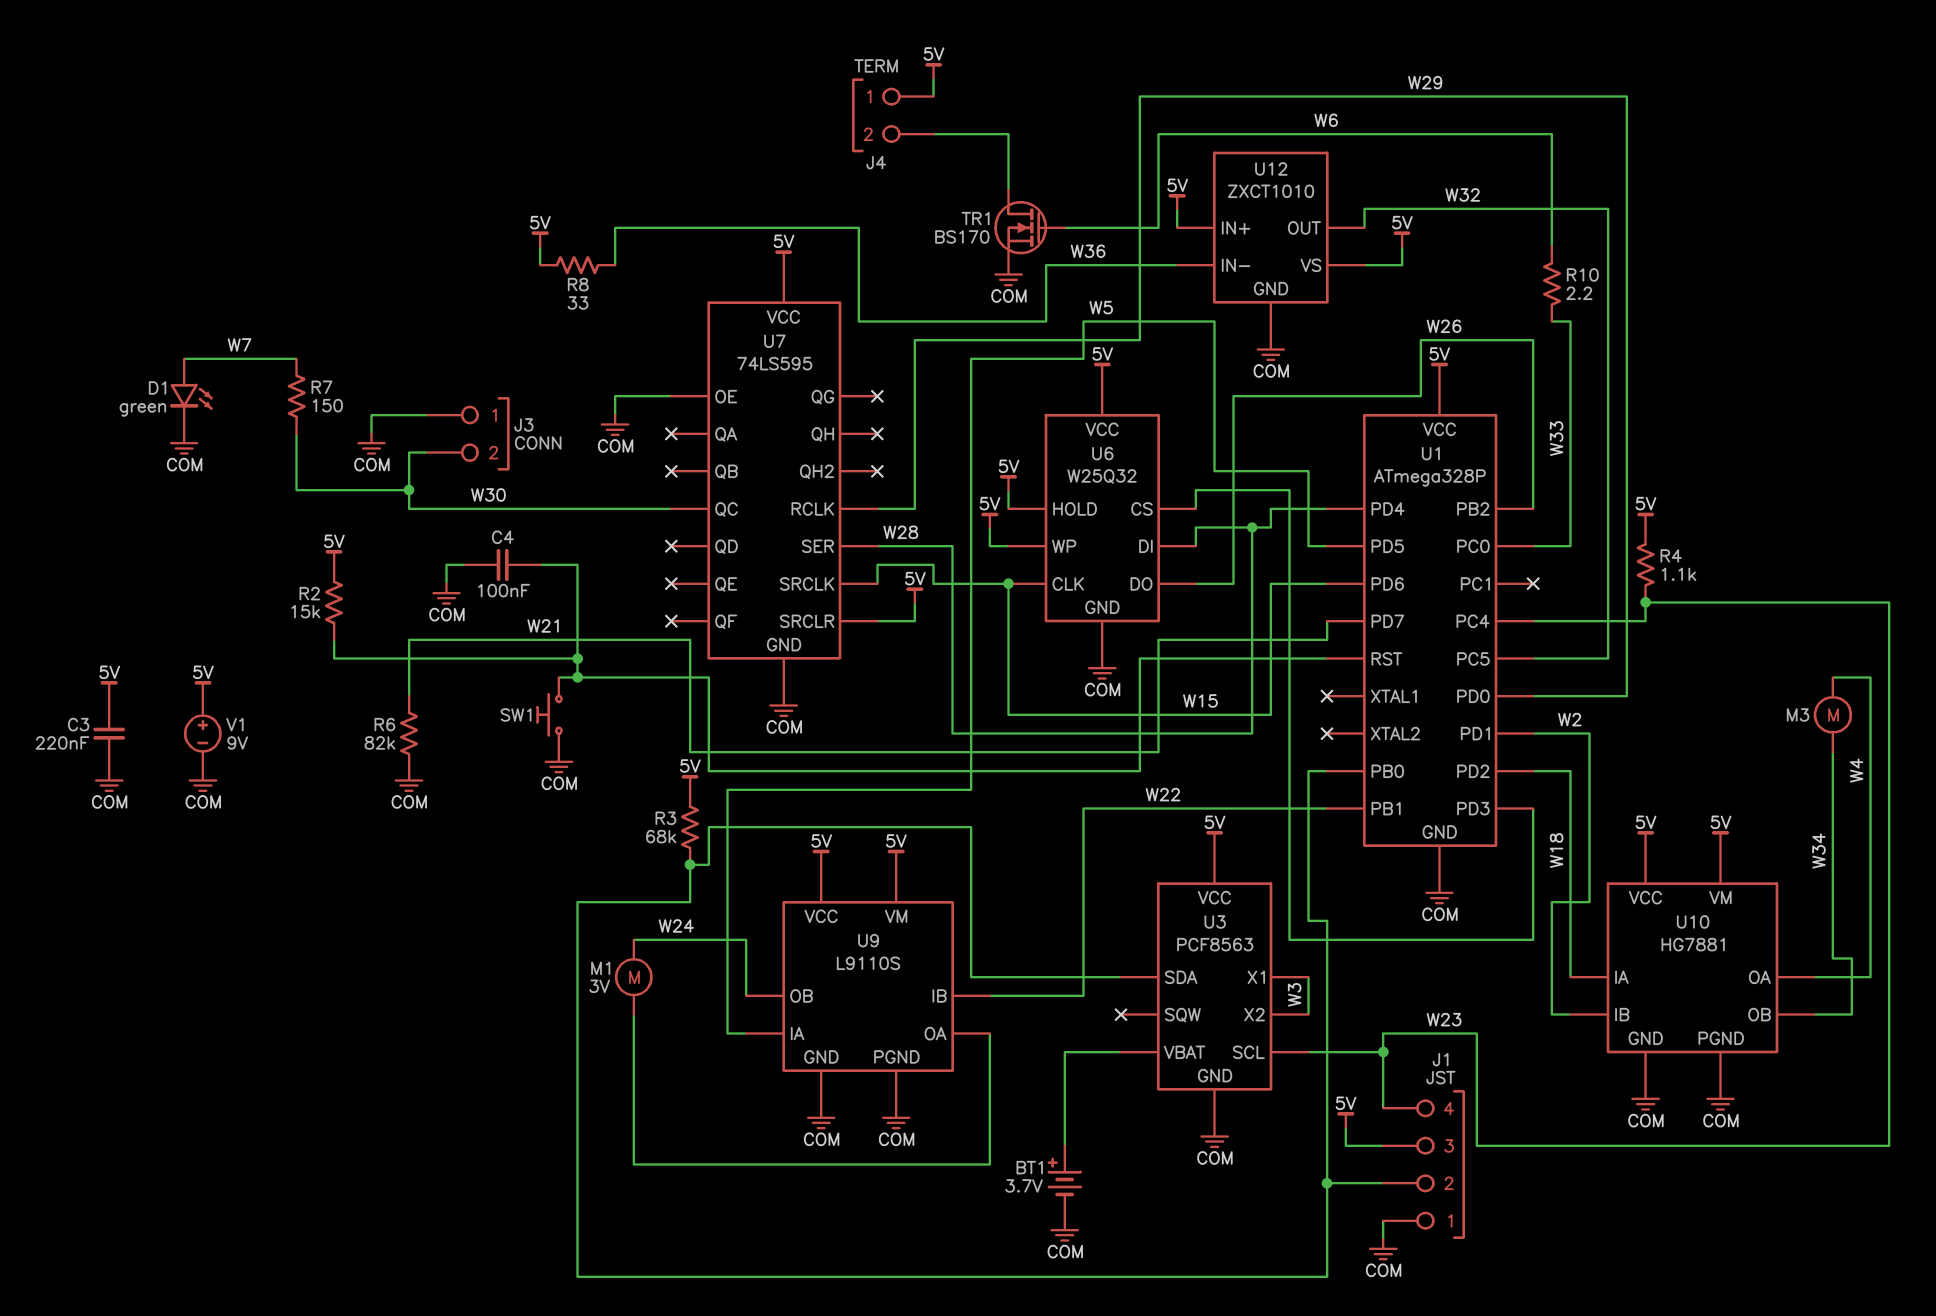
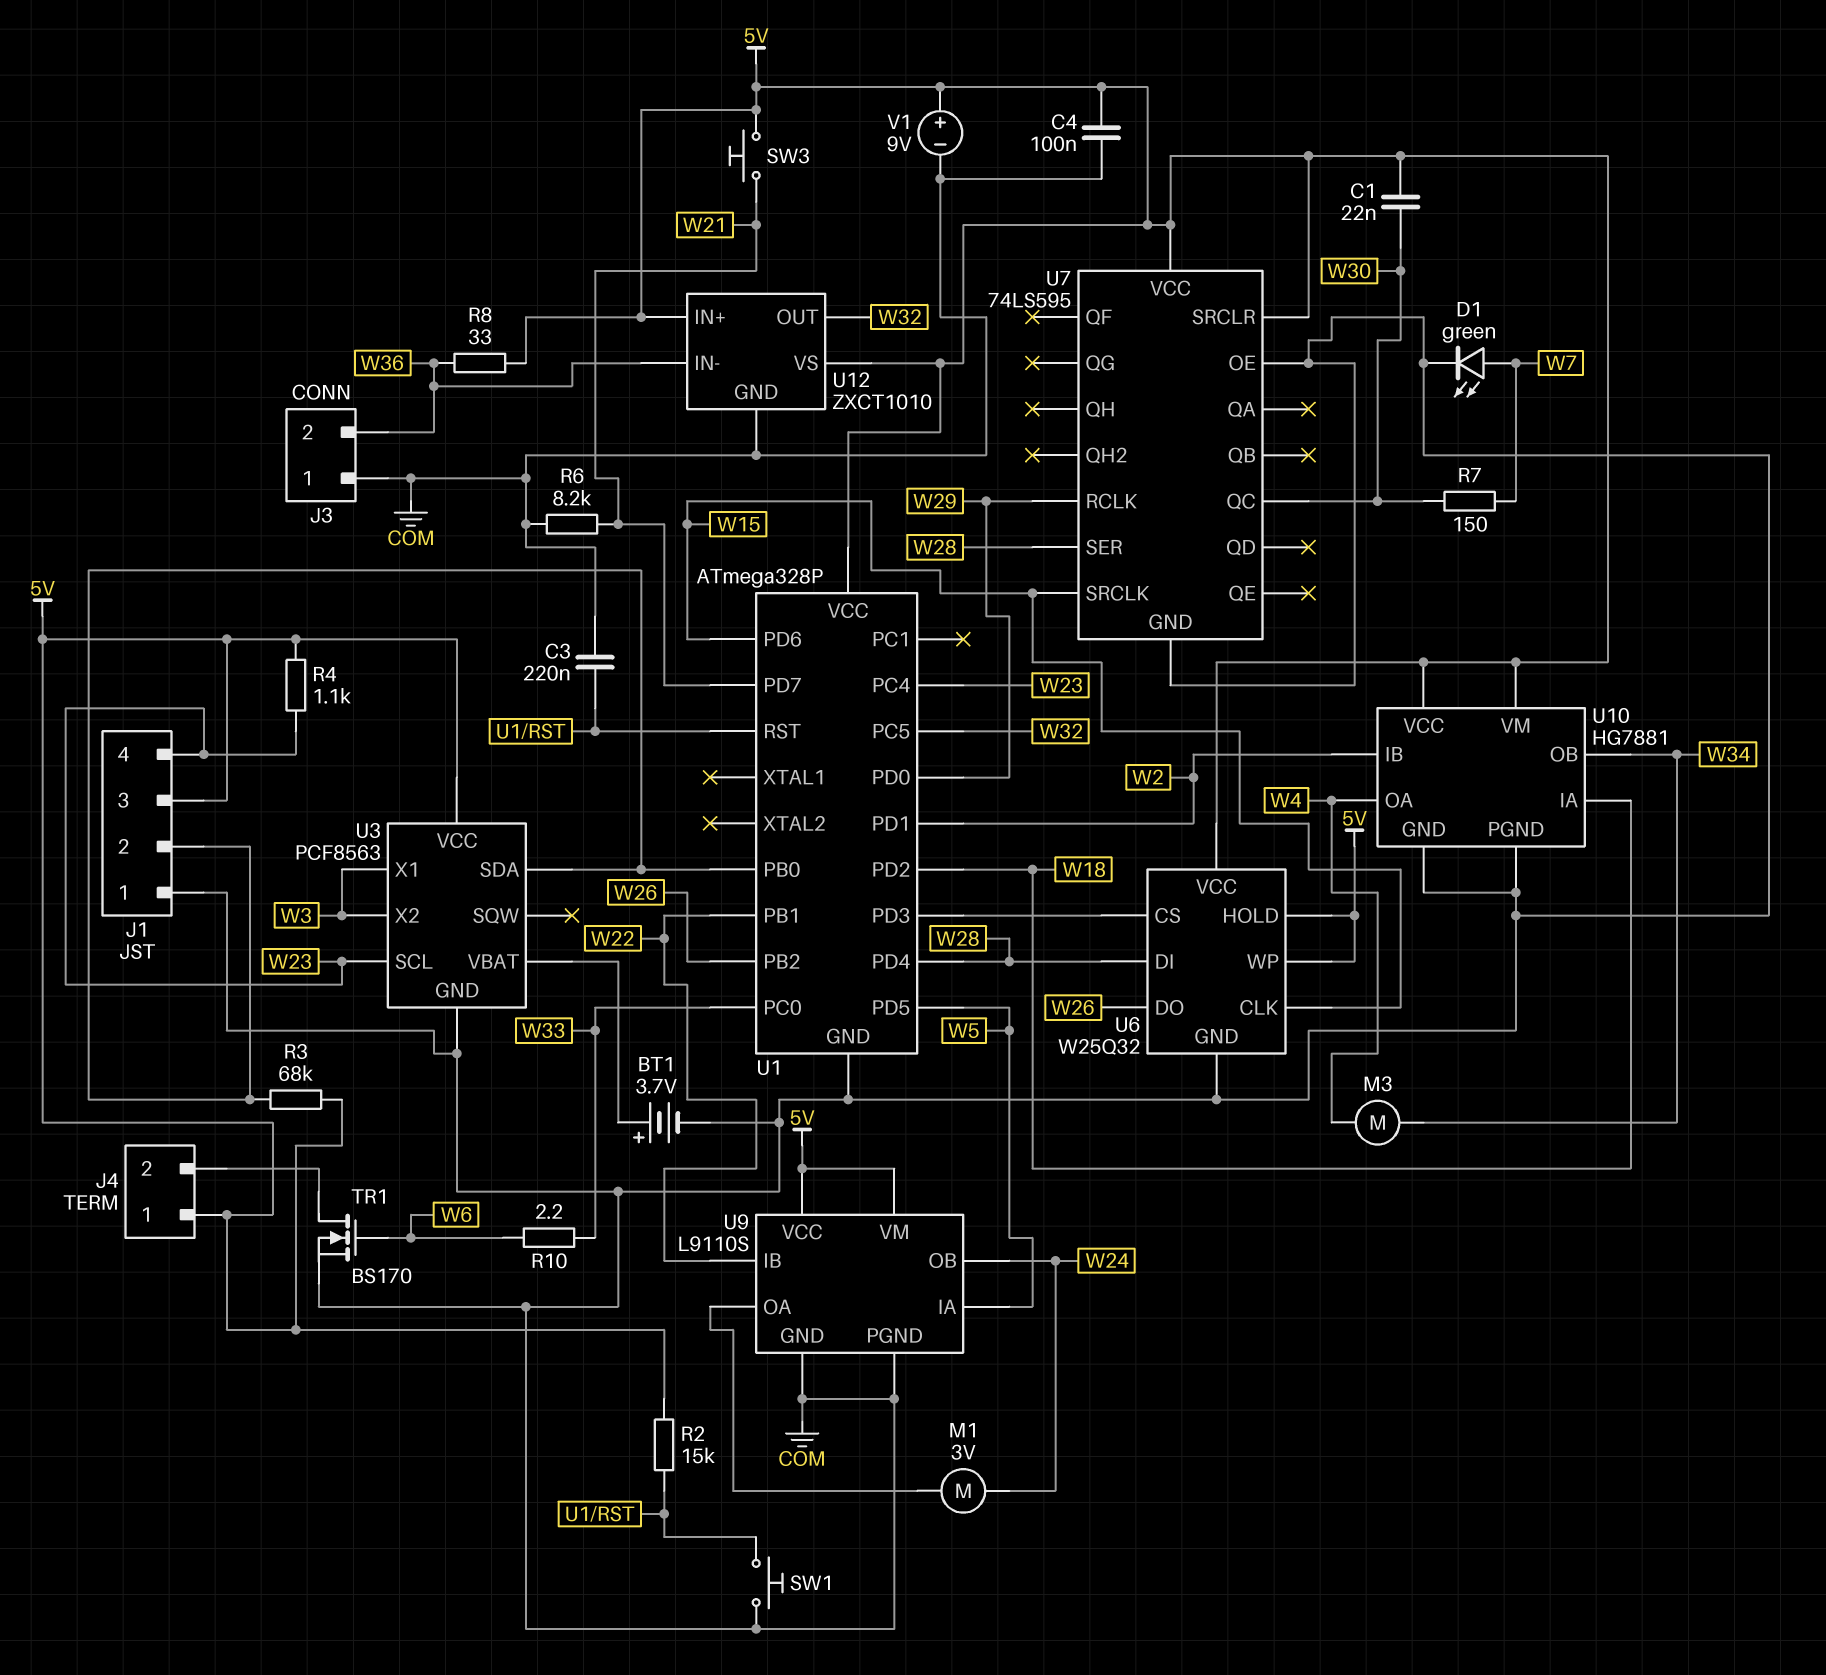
C1: none -> 22nF (5V, W30)
C3: 220nF (5V, COM) -> 220nF (COM, U1/RST)
C4: 100nF (COM, U1/RST) -> 100nF (5V, COM)
J3 pin 2: W30 -> W36
R6: 82k (COM, W21) -> 8.2k (COM, W21)
SW3: none -> button (5V, W21)

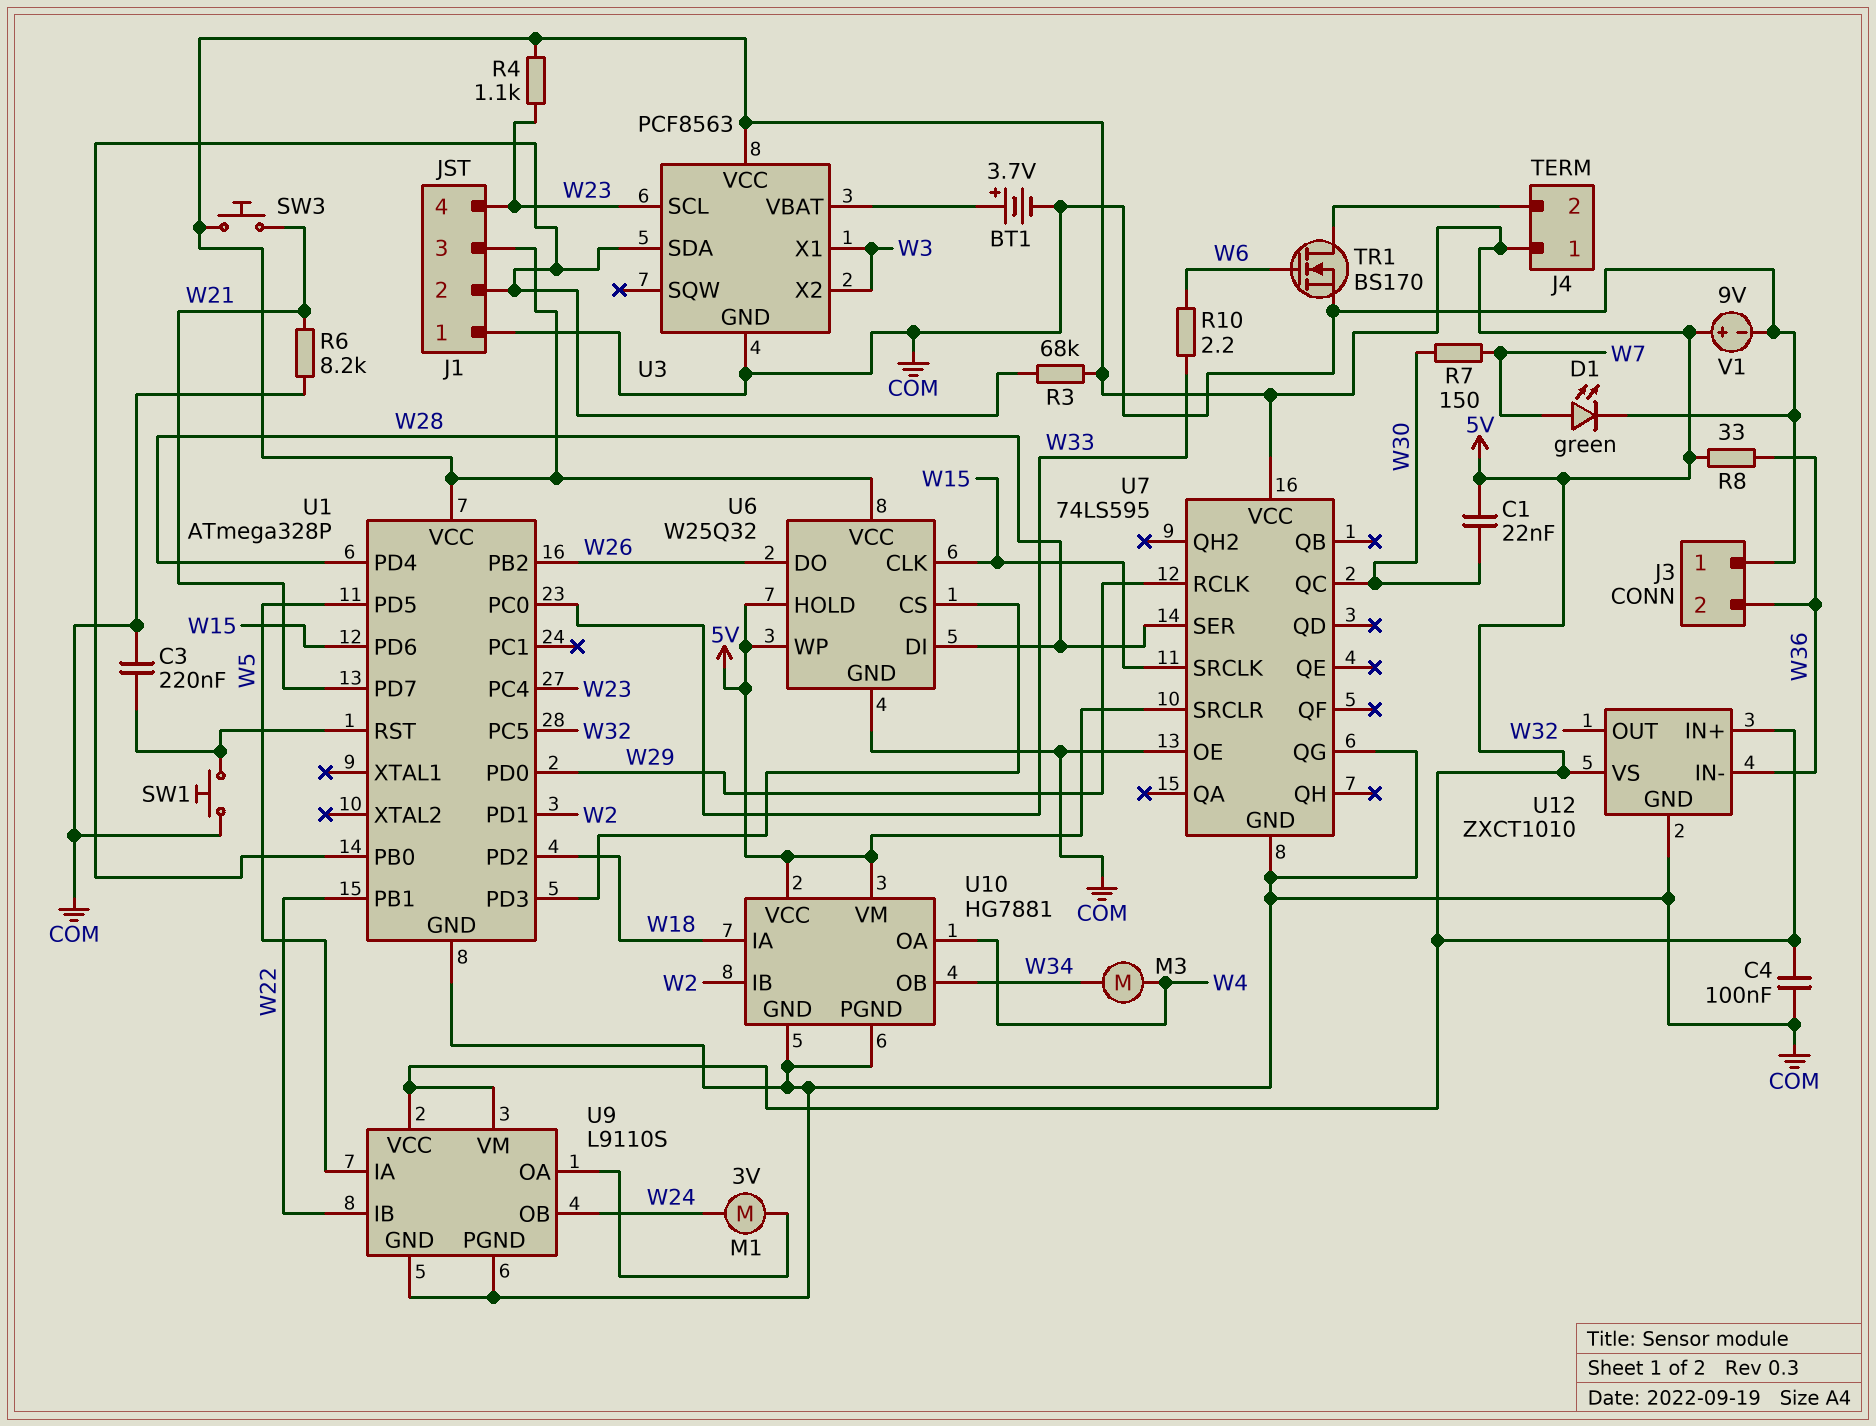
R2: 15k (5V, U1/RST) -> none
U7 pin QG: none -> COM

